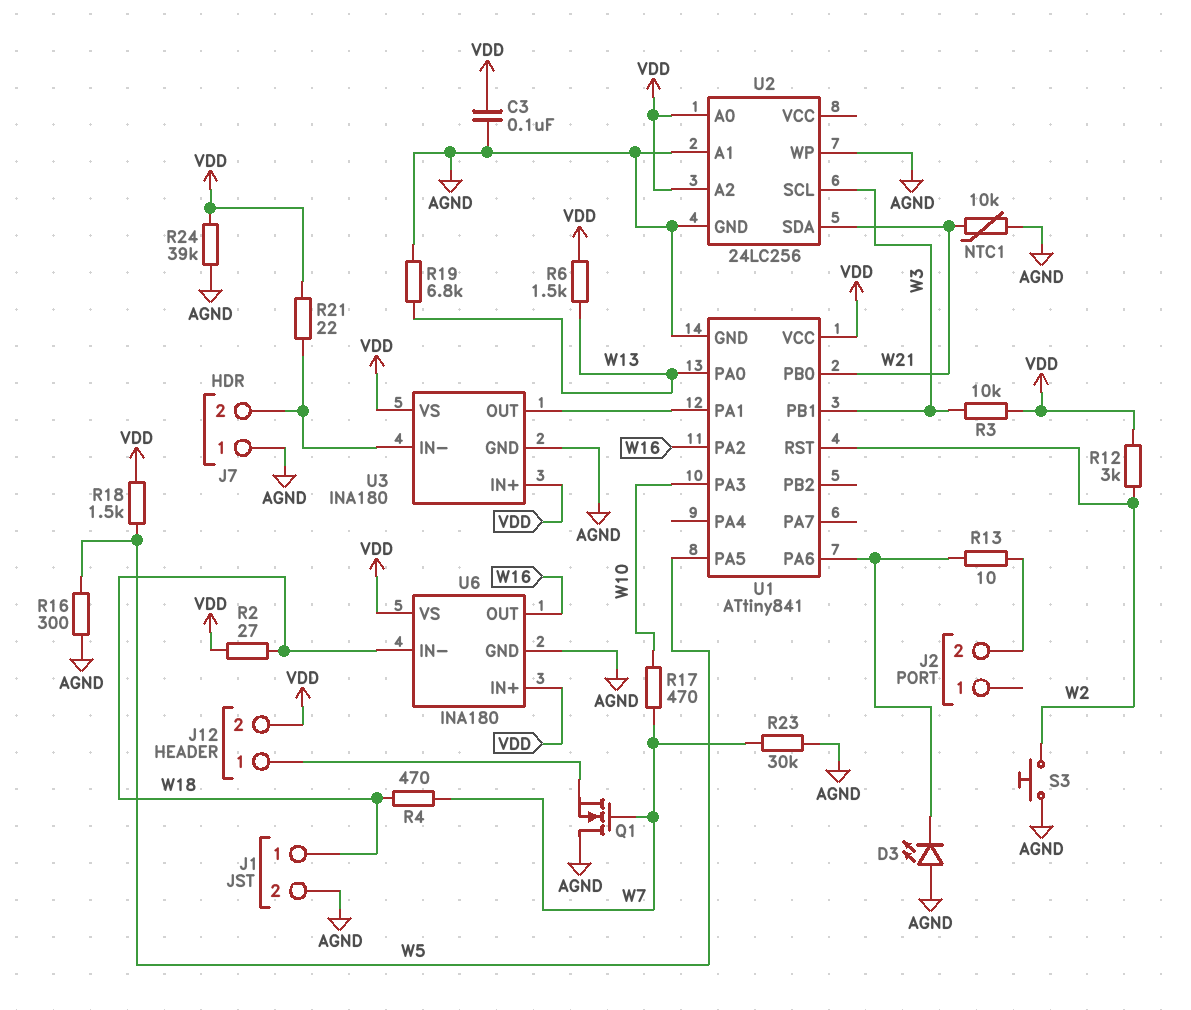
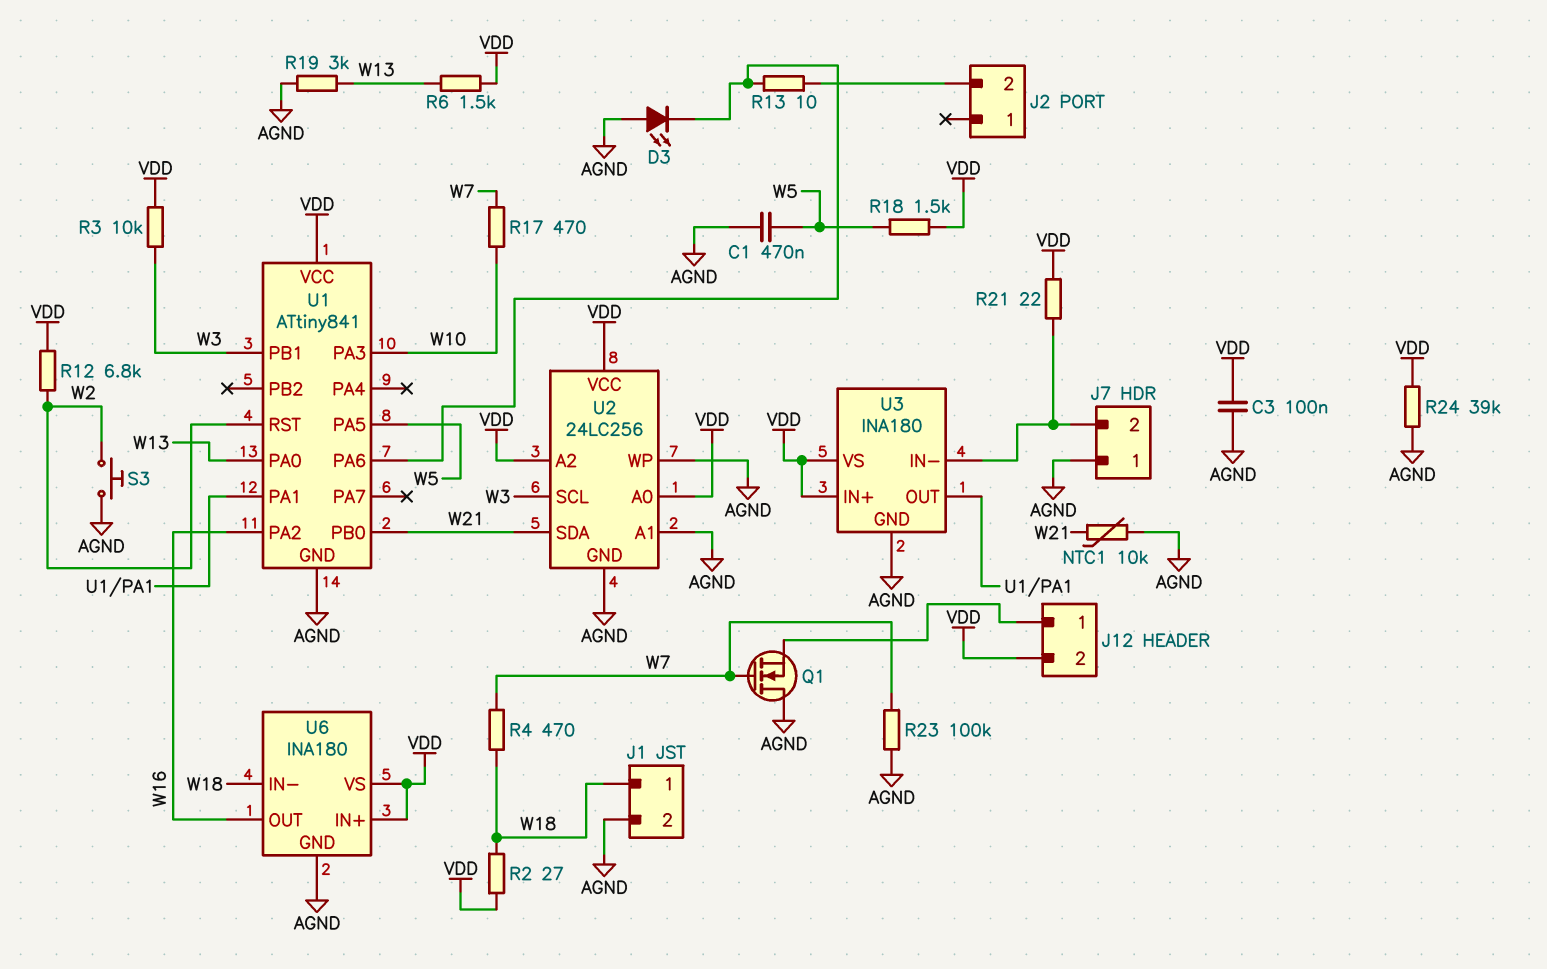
C1: none -> 470nF (AGND, W5)
R12: 3k (VDD, W2) -> 6.8k (VDD, W2)
R16: 300 (AGND, W5) -> none
R19: 6.8k (AGND, W13) -> 3k (AGND, W13)
R23: 30k (AGND, W7) -> 100k (AGND, W7)
U2 pin VCC: none -> VDD

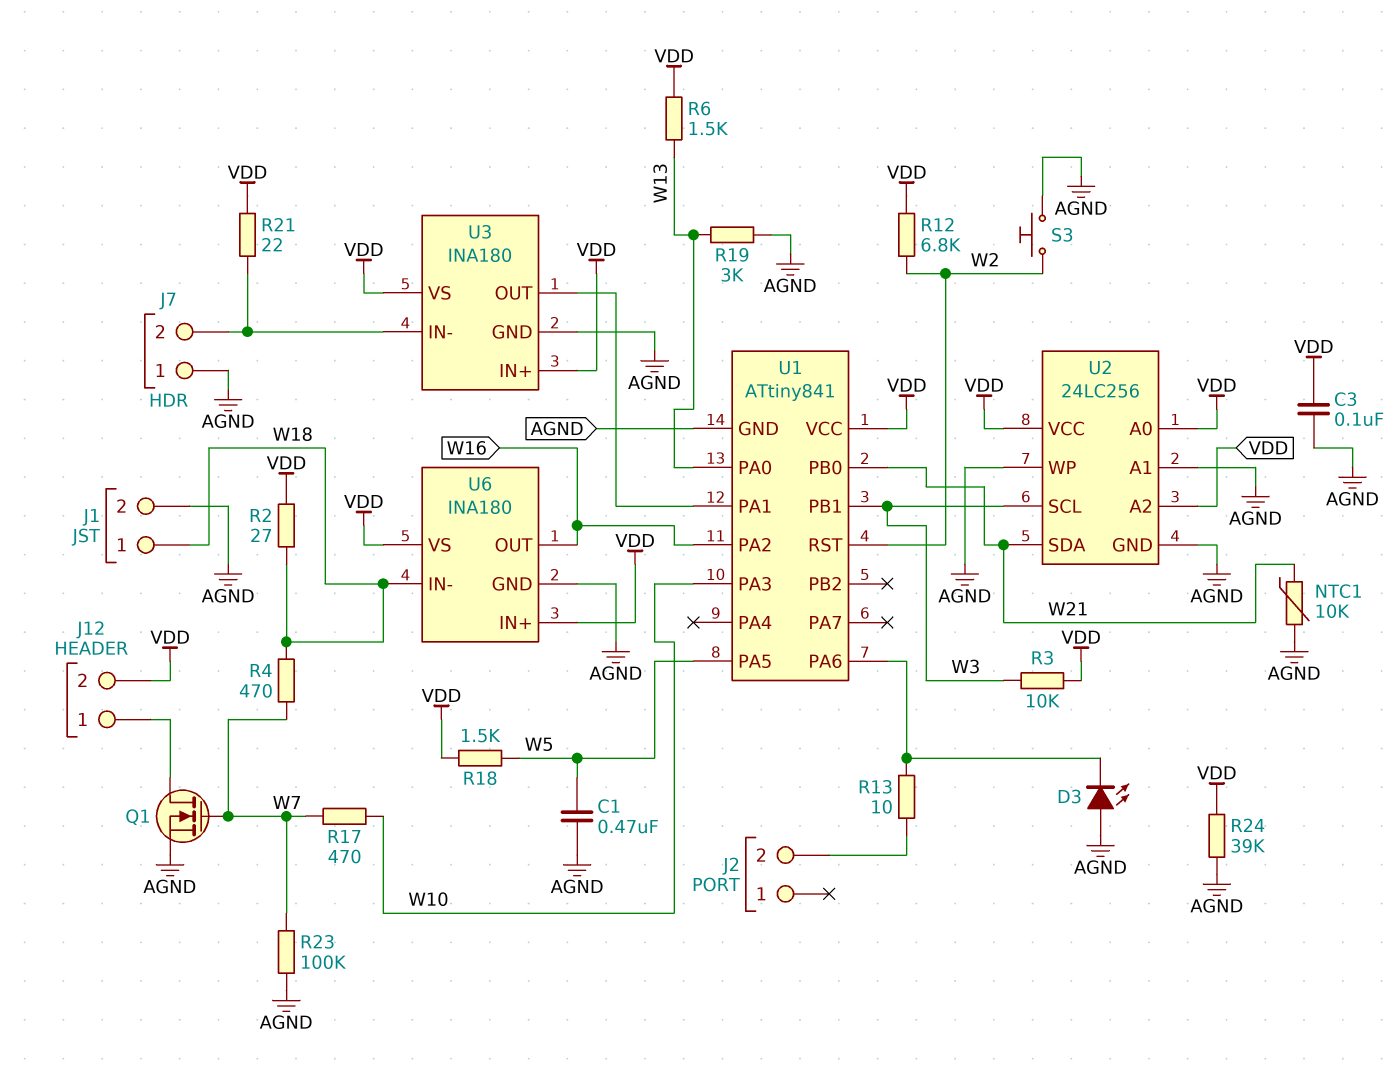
Q1: NMOS (G W7, D AGND, S J12/1) -> NMOS (G W7, D J12/1, S AGND)

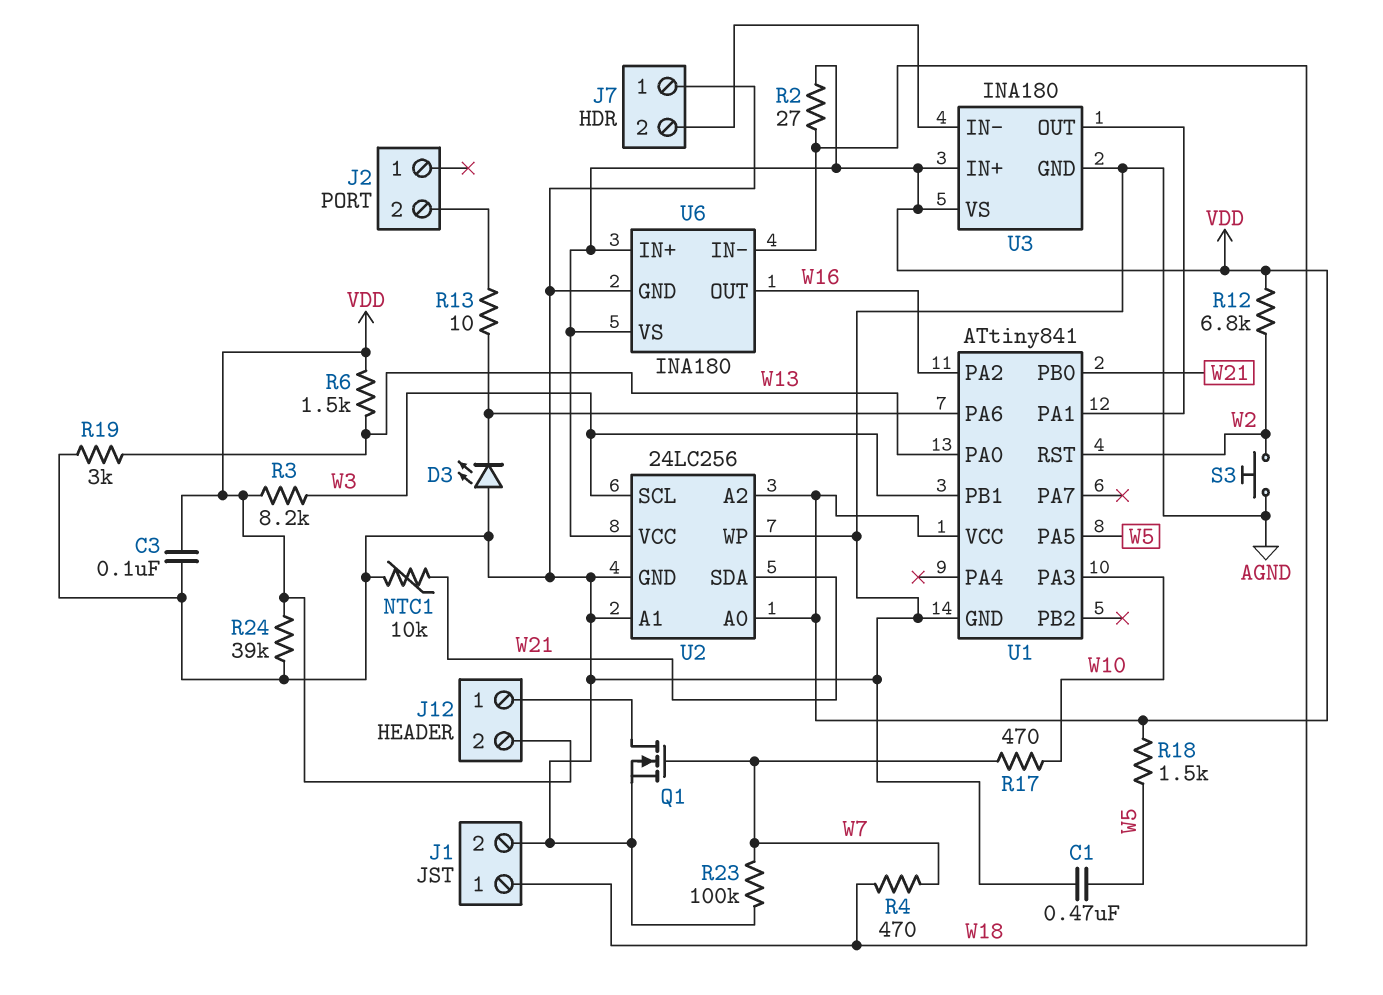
R3: 10k (VDD, W3) -> 8.2k (VDD, W3)
R21: 22 (J7/2, VDD) -> none

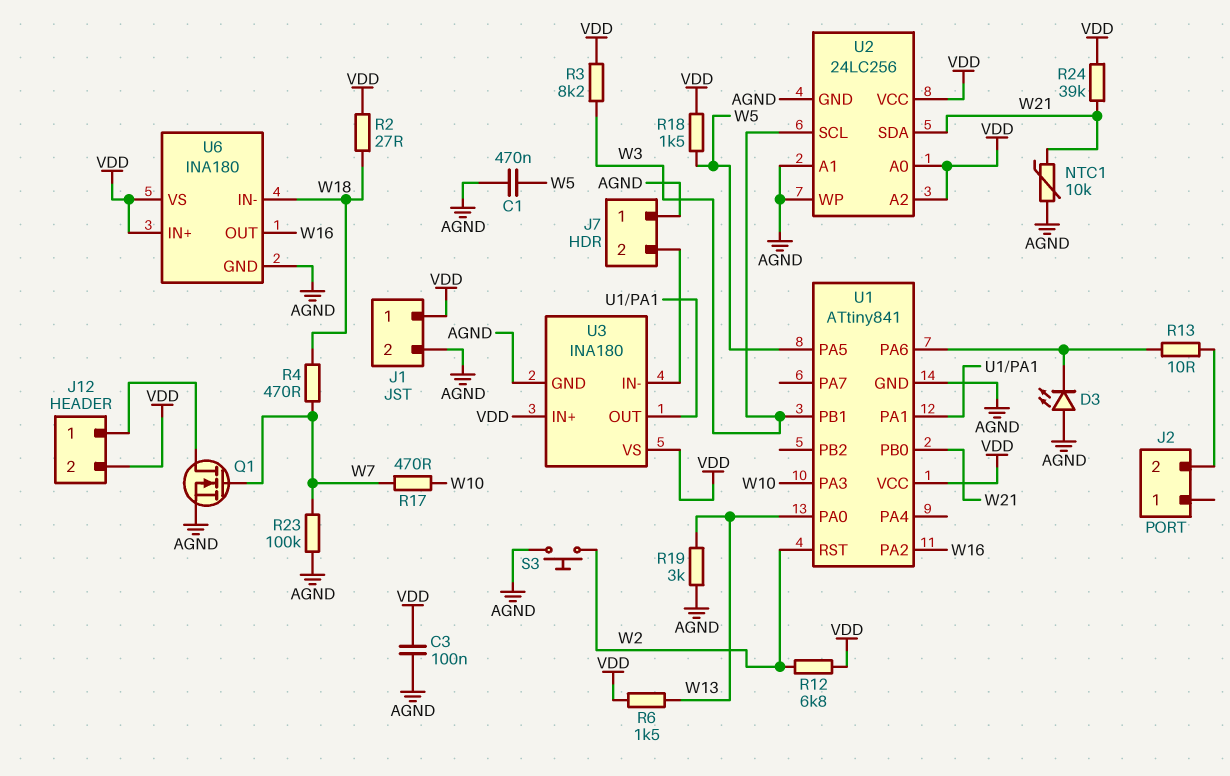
J1 pin 1: W18 -> VDD
R24: 39k (AGND, VDD) -> 39k (VDD, W21)

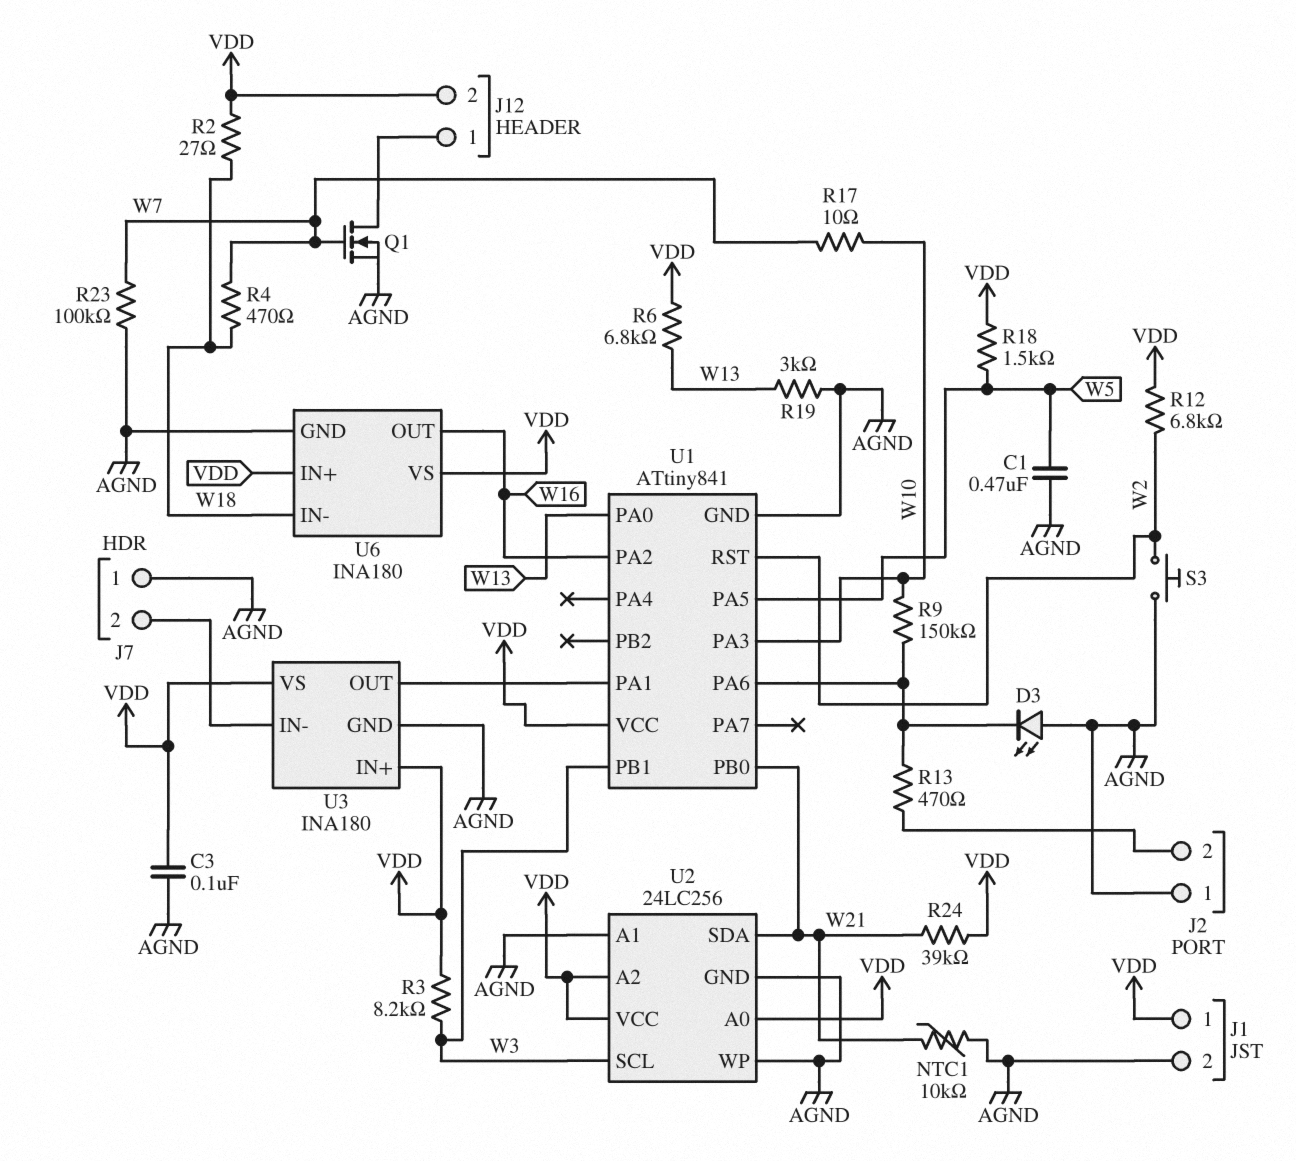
J2 pin 1: none -> AGND
R6: 1.5k (VDD, W13) -> 6.8k (VDD, W13)
R9: none -> 150k (U1/PA6, W10)
R13: 10 (J2/2, U1/PA6) -> 470 (J2/2, U1/PA6)
R17: 470 (W7, W10) -> 10 (W7, W10)

